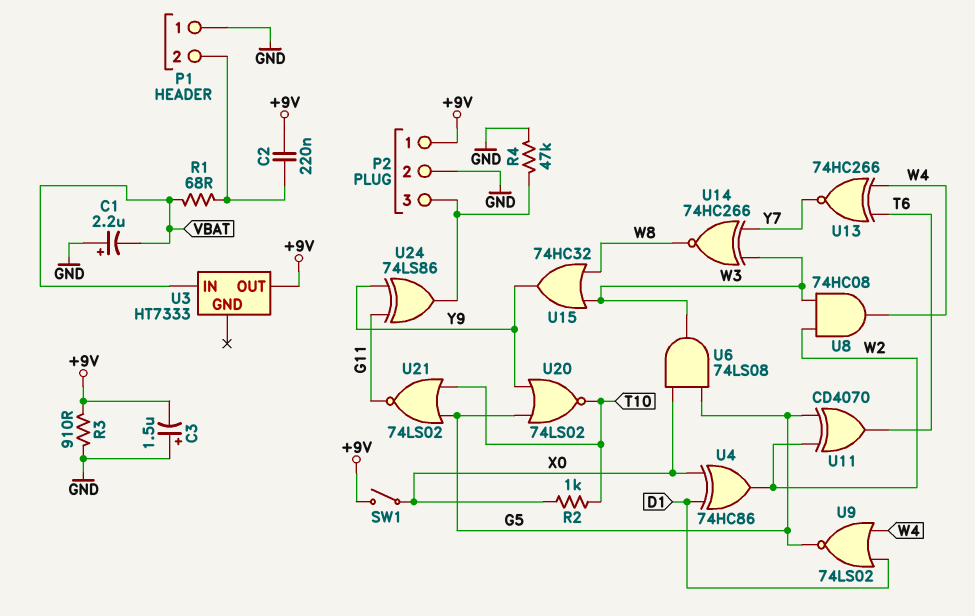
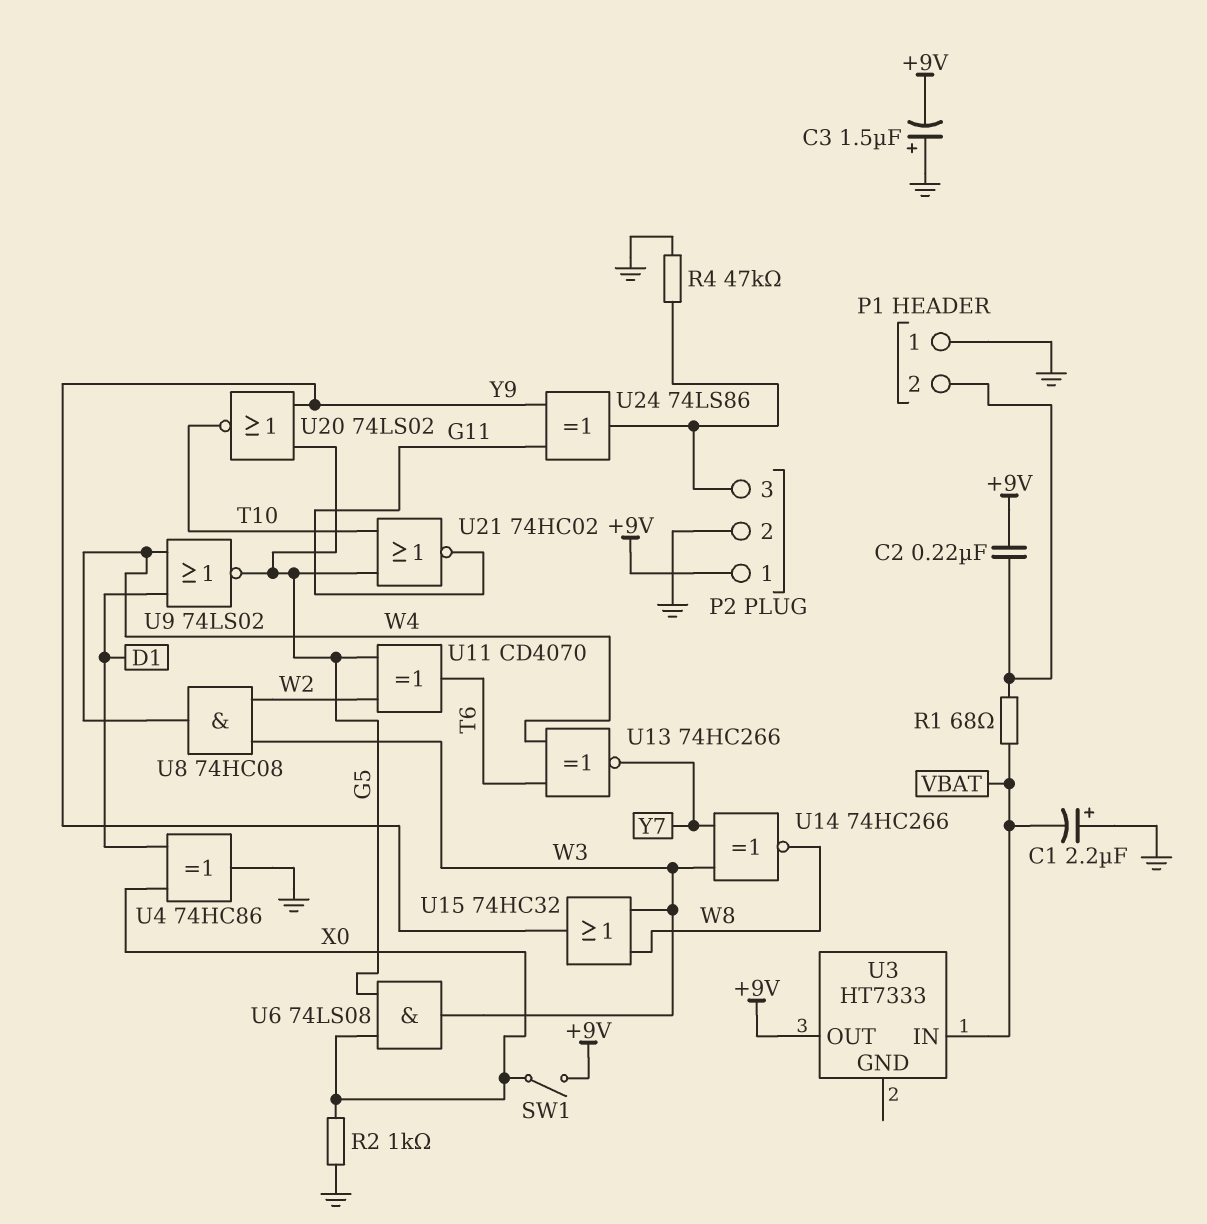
R2: 1k (T10, X0) -> 1k (GND, X0)
R3: 910 (+9V, GND) -> none
U4: XOR 74HC86 (in D1, in X0, out W2) -> XOR 74HC86 (in D1, in X0, out GND)
U21: NOR 74LS02 (in G5, in T10, out G11) -> NOR 74HC02 (in G5, in T10, out G11)

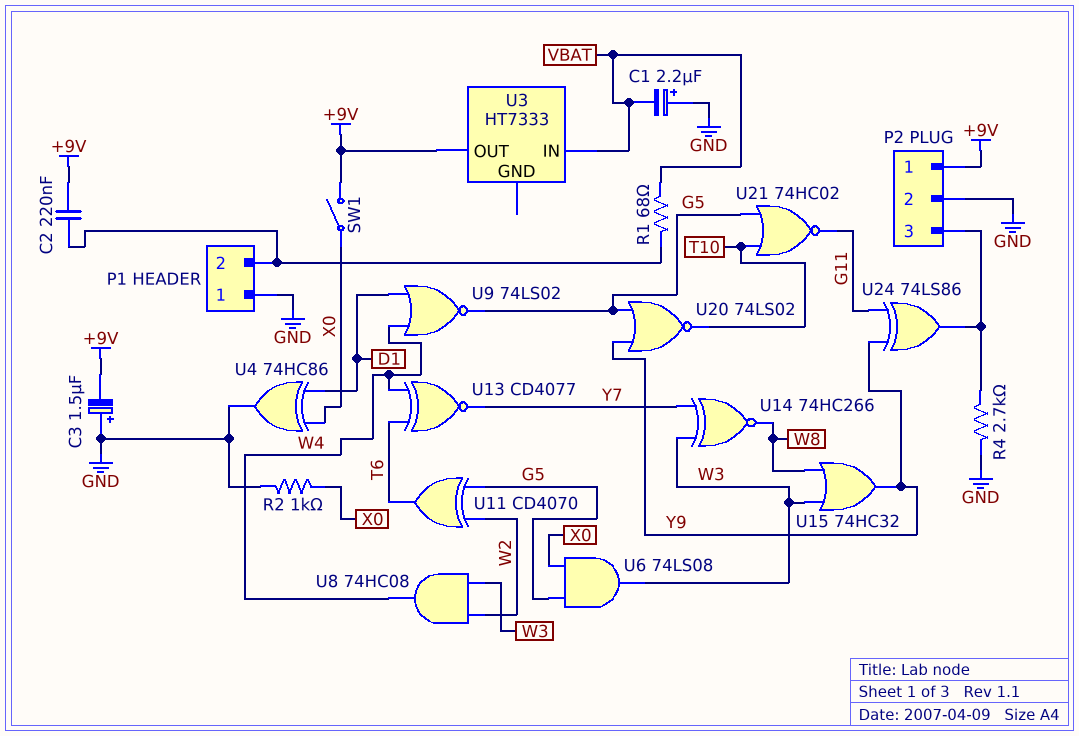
R4: 47k (GND, P2/3) -> 2.7k (GND, P2/3)
U13: XNOR 74HC266 (in T6, in W4, out Y7) -> XNOR CD4077 (in T6, in W4, out Y7)

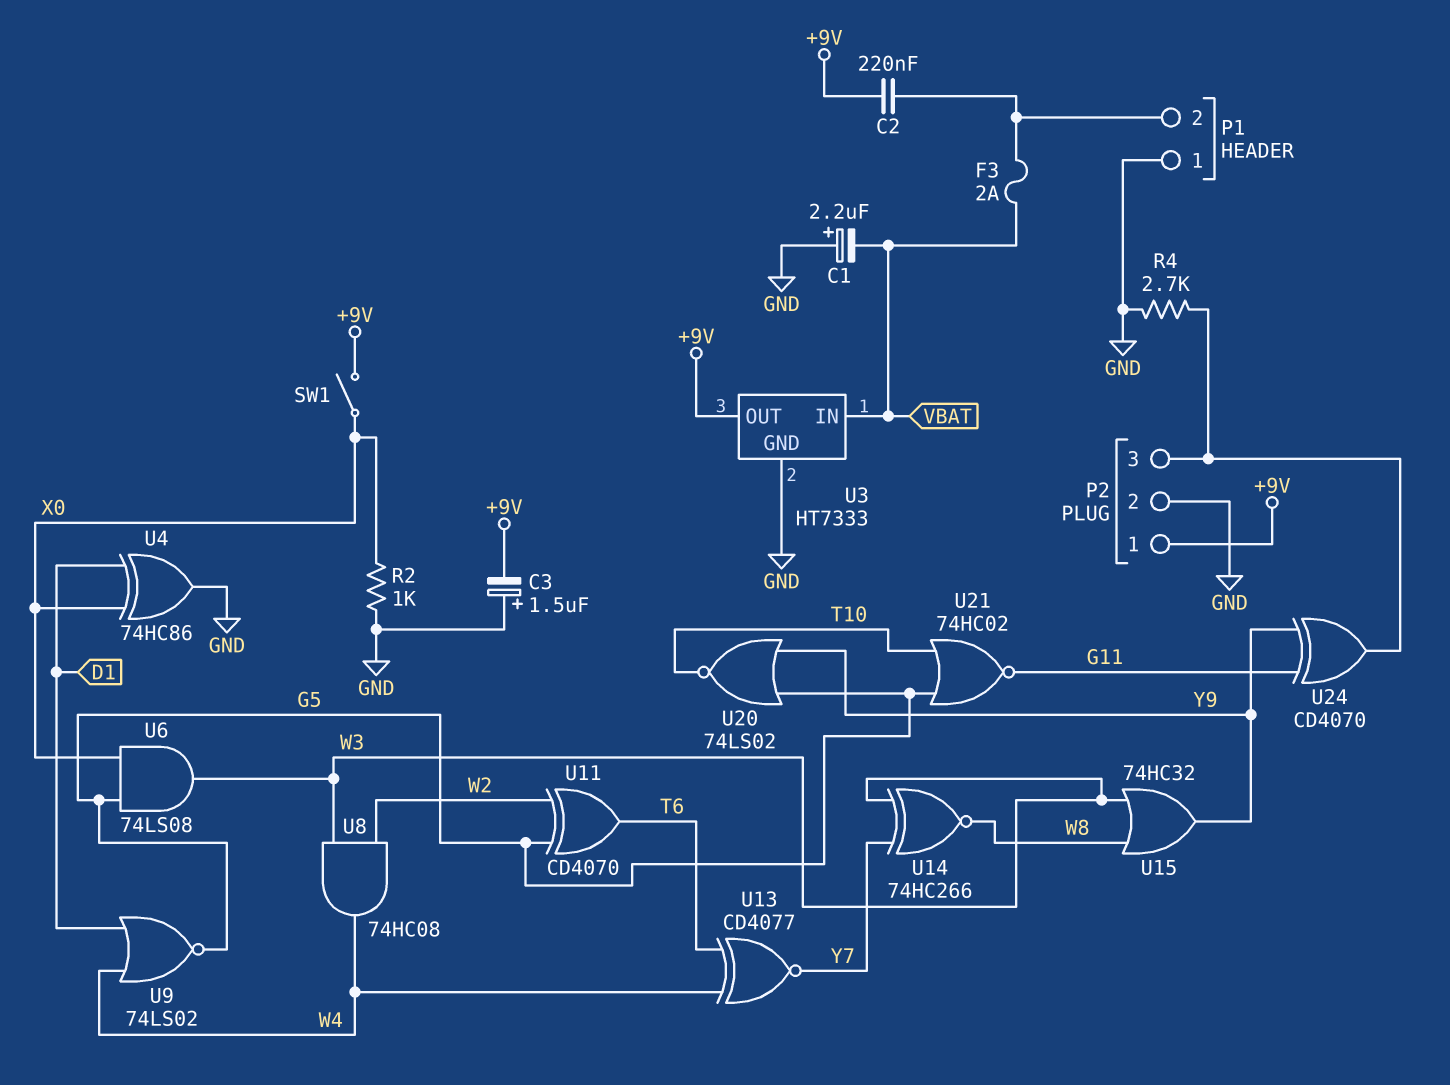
F3: none -> 2A (P1/2, VBAT)
R1: 68 (P1/2, VBAT) -> none
U3 pin GND: none -> GND
U24: XOR 74LS86 (in G11, in Y9, out P2/3) -> XOR CD4070 (in G11, in Y9, out P2/3)

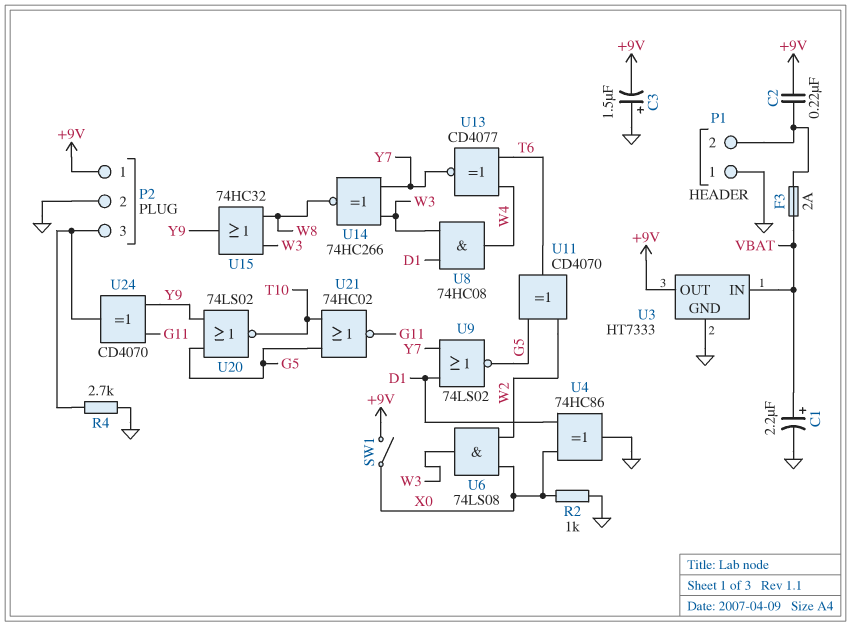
C1: 2.2uF (plus GND, minus VBAT) -> 2.2uF (plus VBAT, minus GND)
U6: AND 74LS08 (in G5, in X0, out W3) -> AND 74LS08 (in W2, in X0, out W3)
U8: AND 74HC08 (in W2, in W3, out W4) -> AND 74HC08 (in D1, in W3, out W4)
U9: NOR 74LS02 (in D1, in W4, out G5) -> NOR 74LS02 (in D1, in Y7, out G5)

